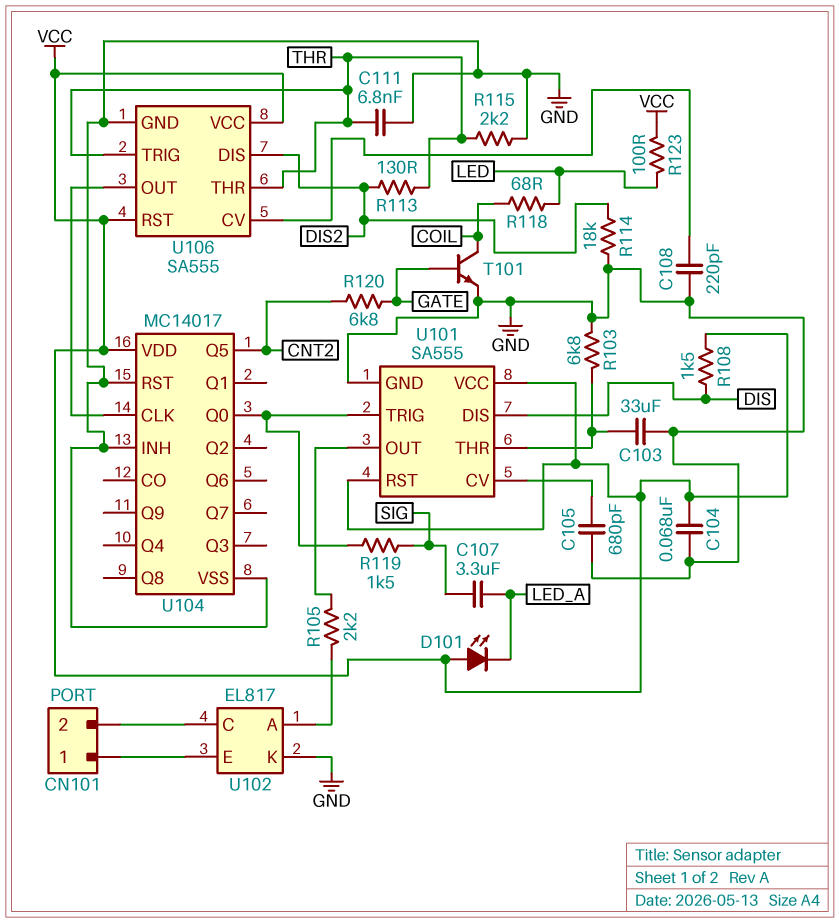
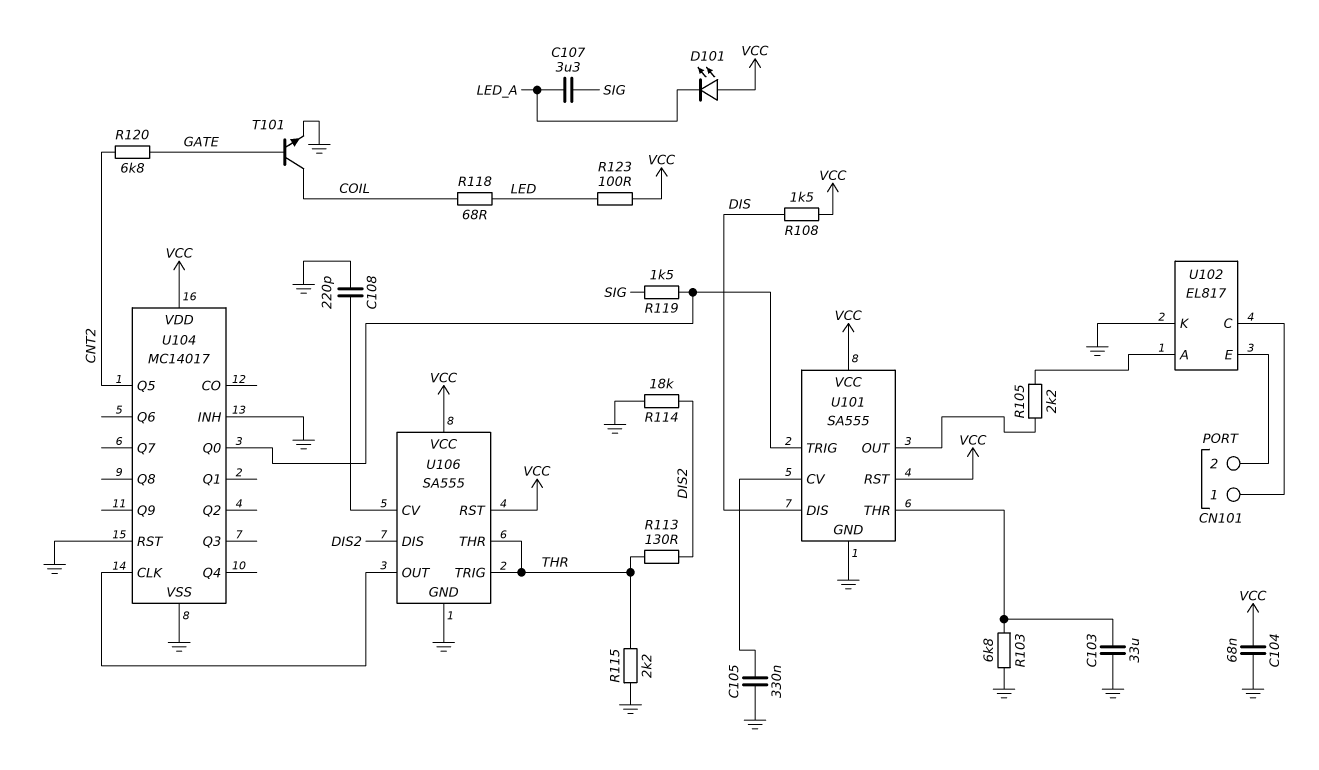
C105: 680pF (GND, U101/CV) -> 330nF (GND, U101/CV)
C111: 6.8nF (GND, THR) -> none
U102 pin C: CN101/2 -> CN101/1
U102 pin E: CN101/1 -> CN101/2

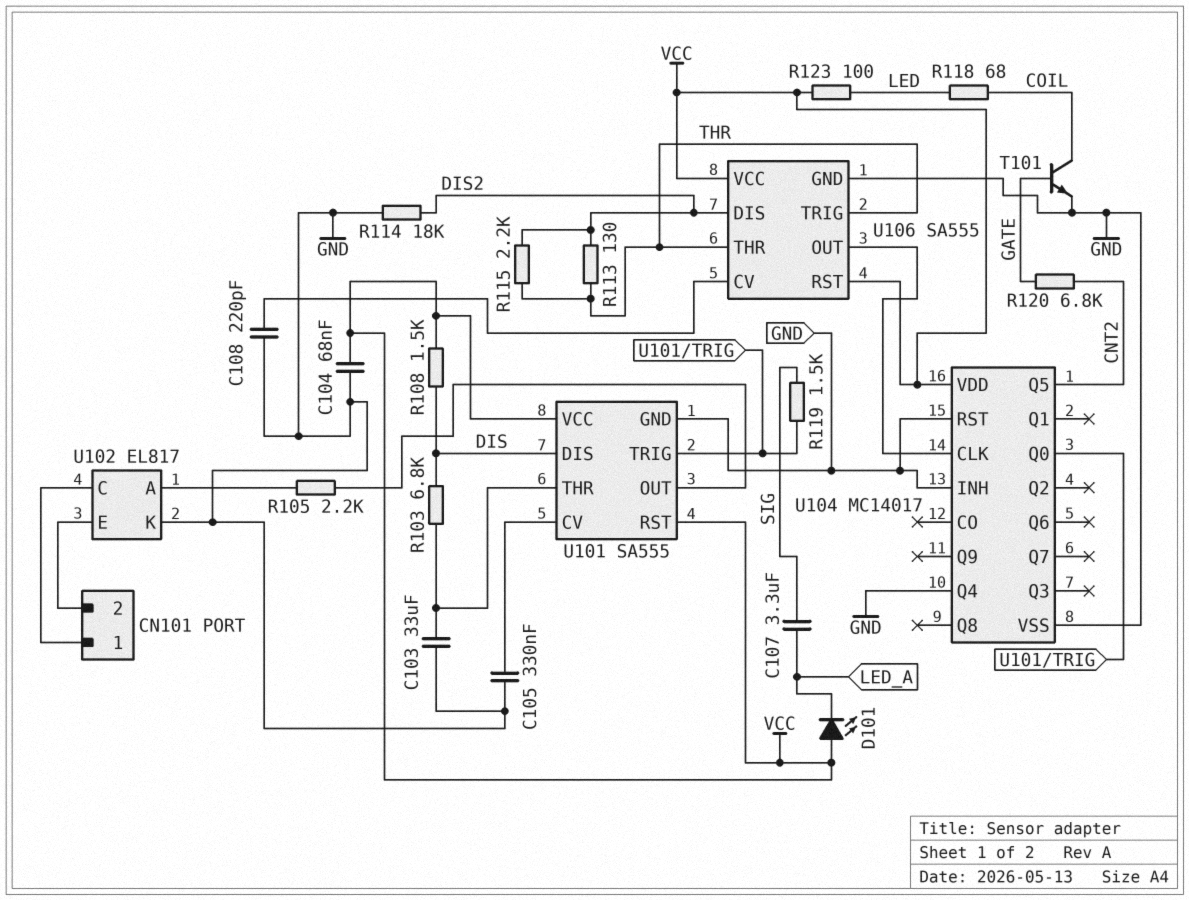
R103: 6.8k (GND, U101/THR) -> 6.8k (DIS, U101/THR)
R115: 2.2k (GND, THR) -> 2.2k (DIS2, THR)
U104 pin Q4: none -> GND

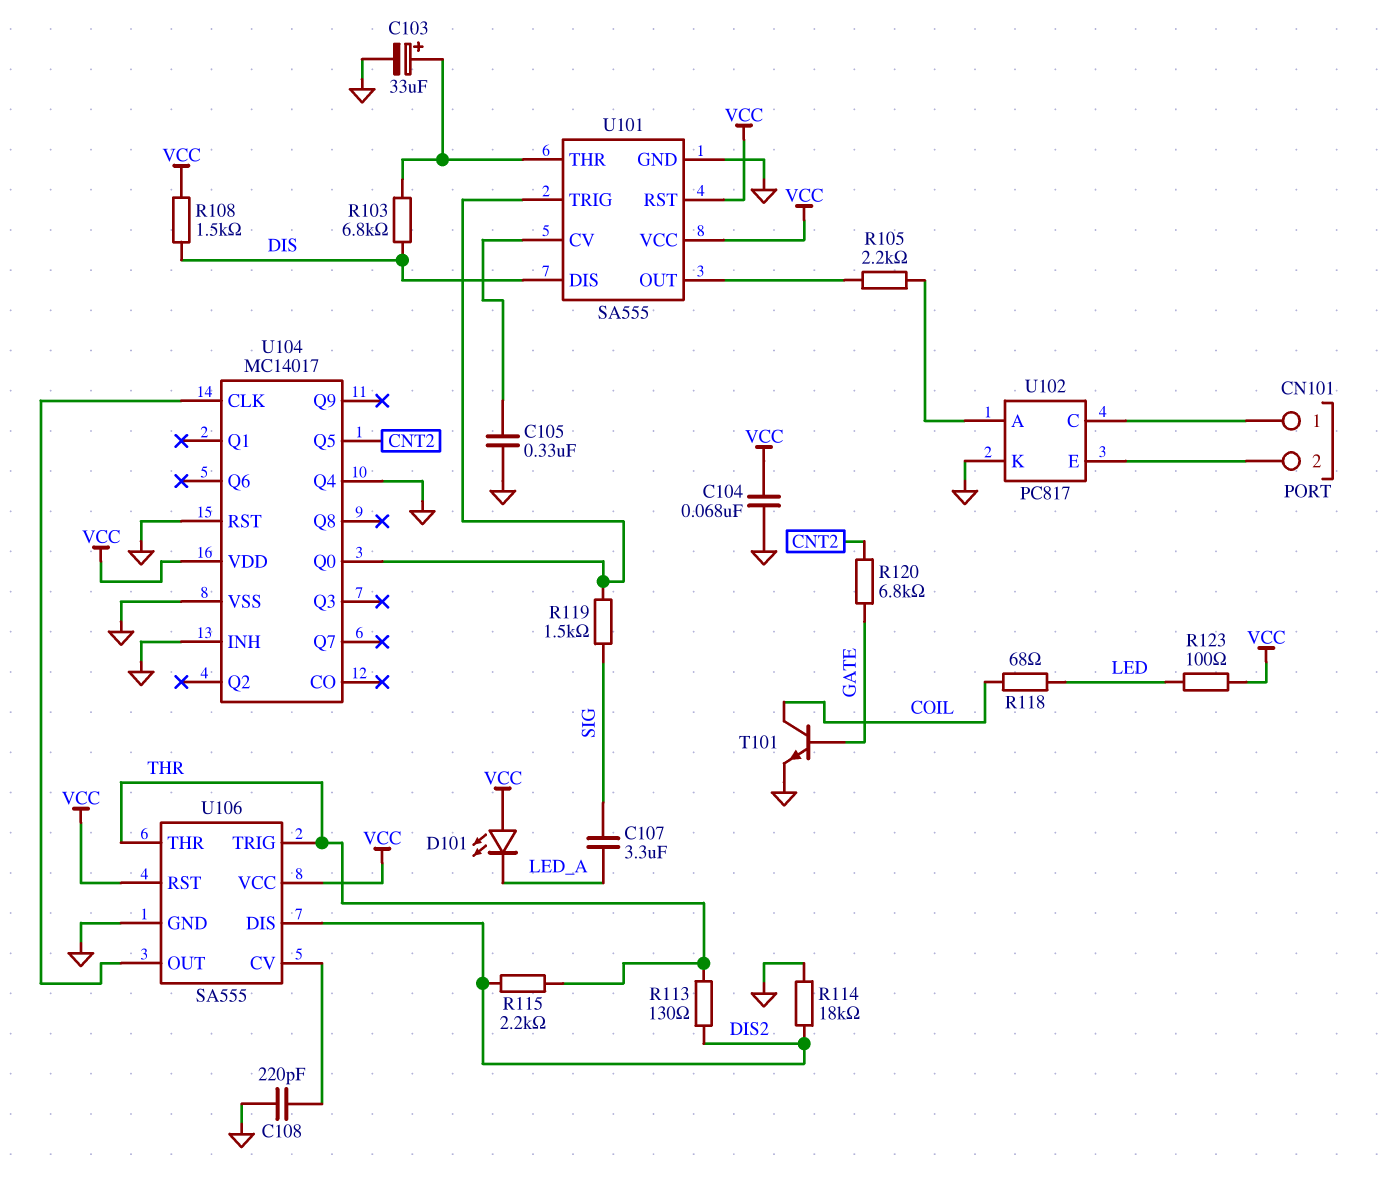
C103: 33uF (GND, U101/THR) -> 33uF (plus U101/THR, minus GND)
U102: EL817 -> PC817

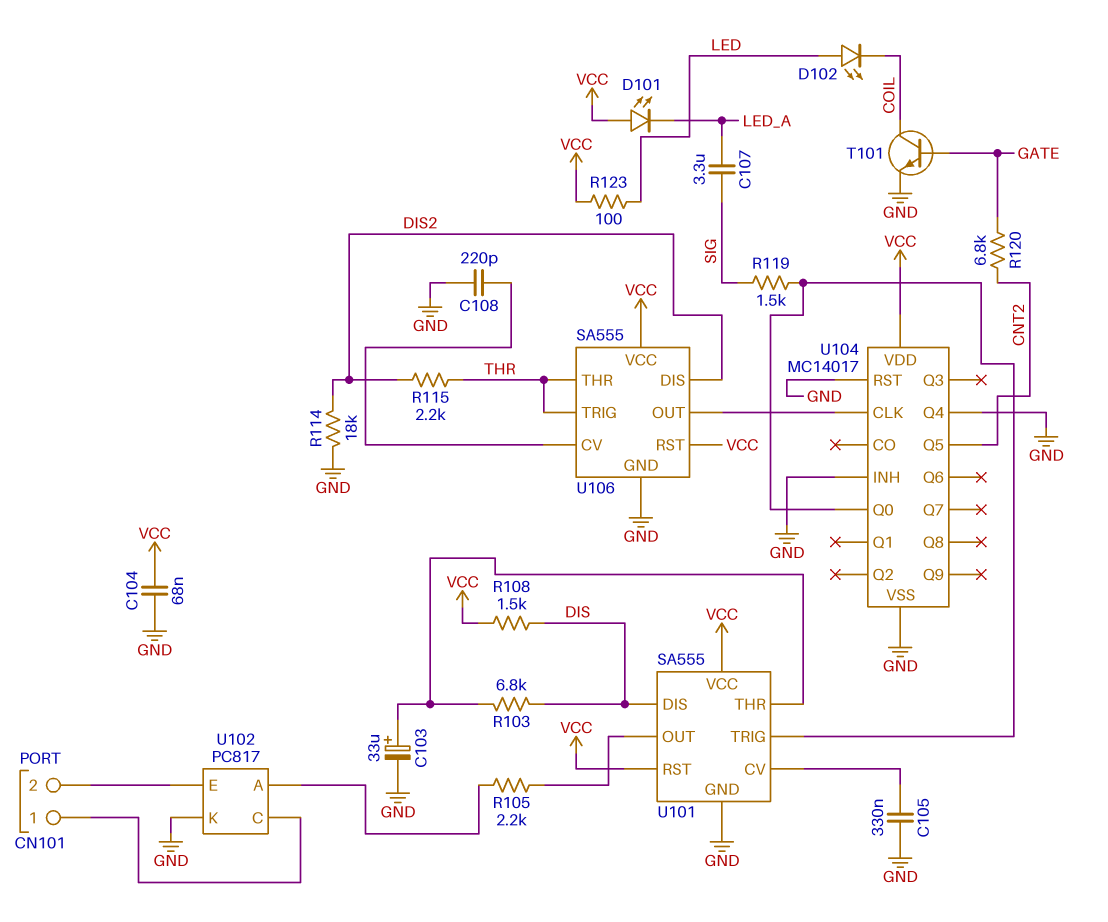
D102: none -> LED (A LED, K COIL)
R113: 130 (DIS2, THR) -> none
R118: 68 (COIL, LED) -> none

